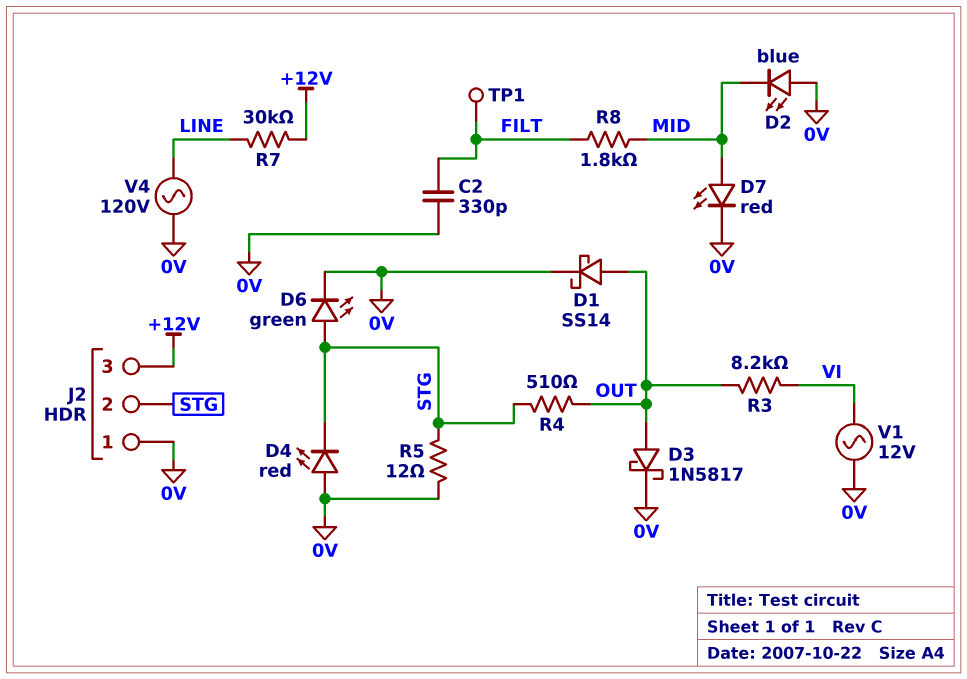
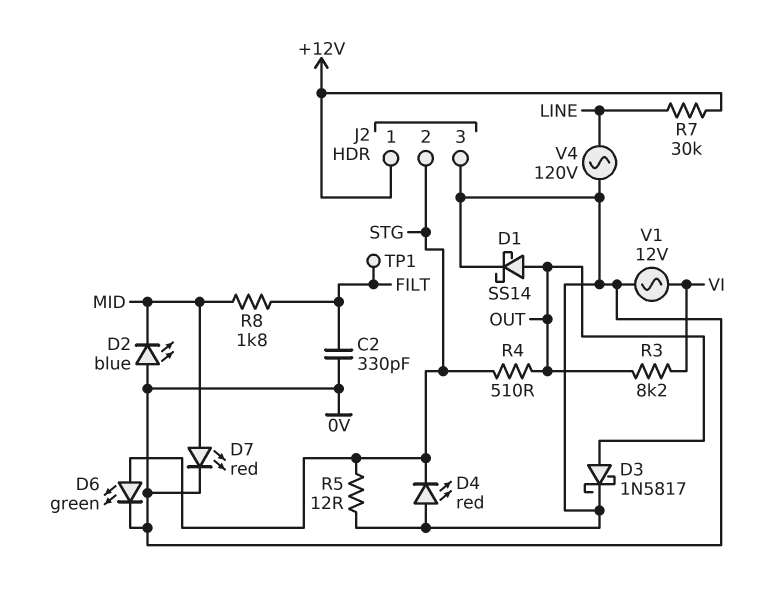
J2 pin 1: 0V -> +12V
J2 pin 3: +12V -> 0V

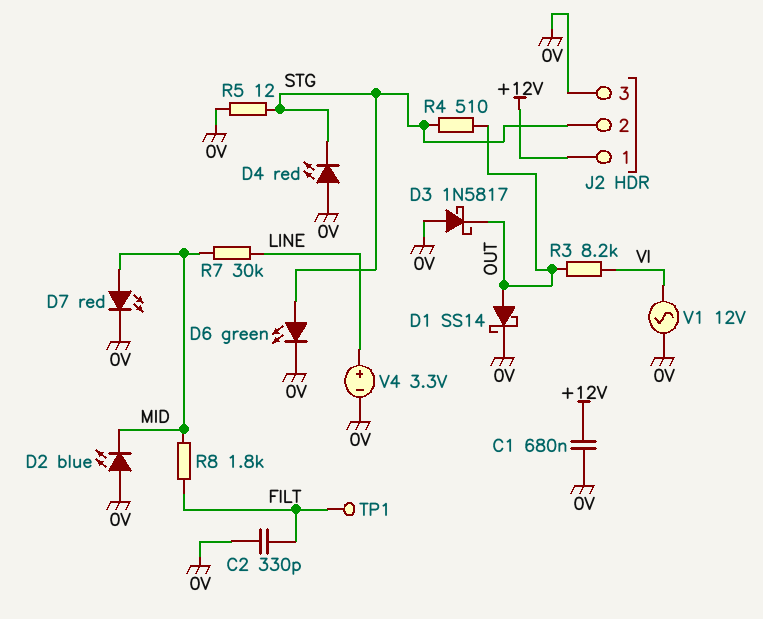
C1: none -> 680nF (+12V, 0V)
D3: schottky 1N5817 (A OUT, K 0V) -> schottky 1N5817 (A 0V, K OUT)
R7: 30k (+12V, LINE) -> 30k (LINE, MID)
V4: AC 120V (0V, LINE) -> 3.3V (plus LINE, minus 0V)

